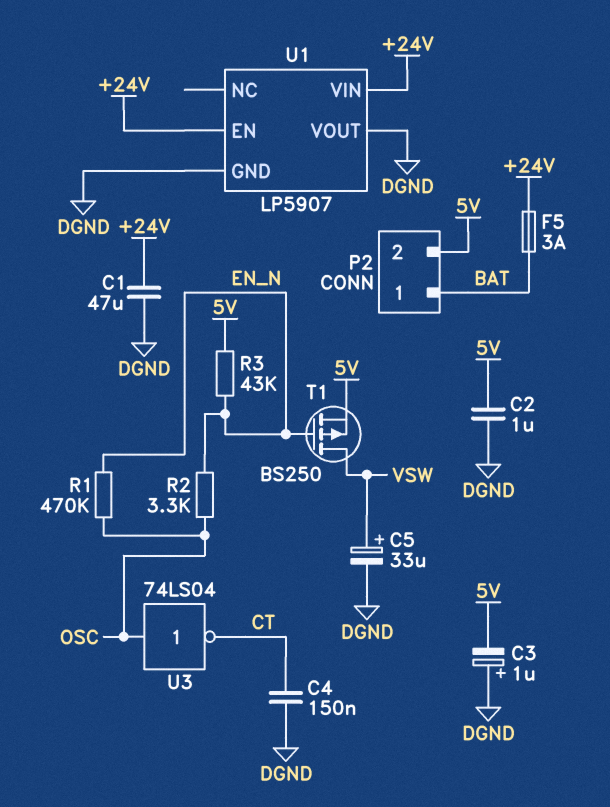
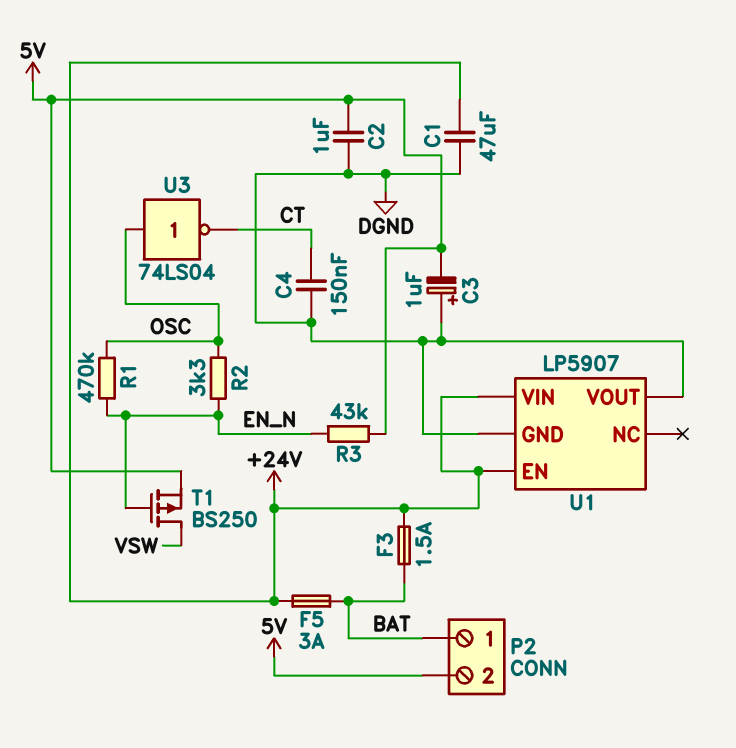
C5: 33uF (plus VSW, minus DGND) -> none
F3: none -> 1.5A (+24V, BAT)

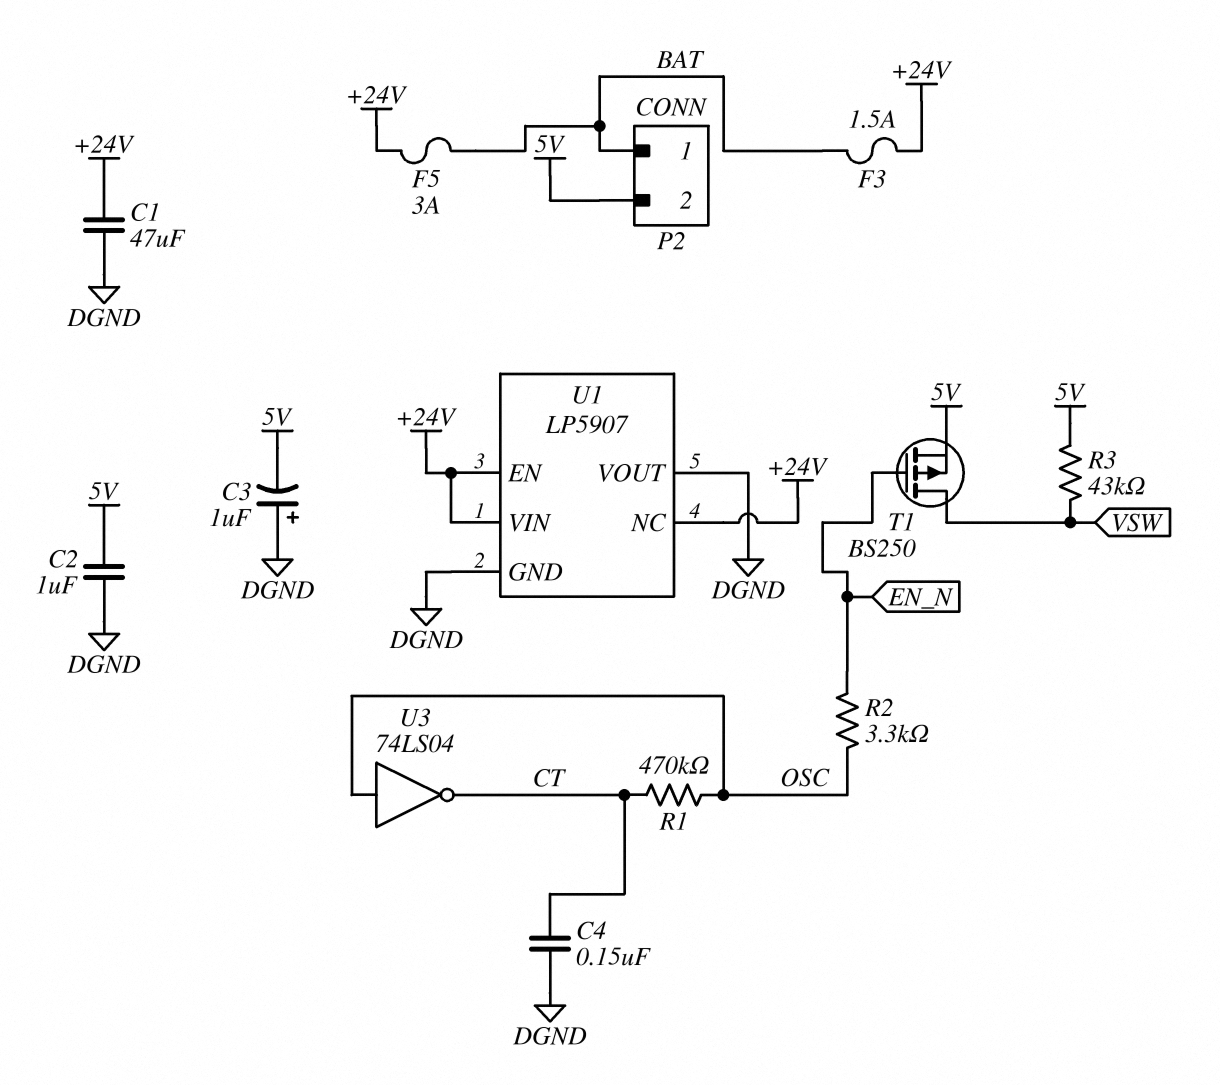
R1: 470k (EN_N, OSC) -> 470k (CT, OSC)
R3: 43k (5V, EN_N) -> 43k (5V, VSW)
U1 pin NC: none -> +24V

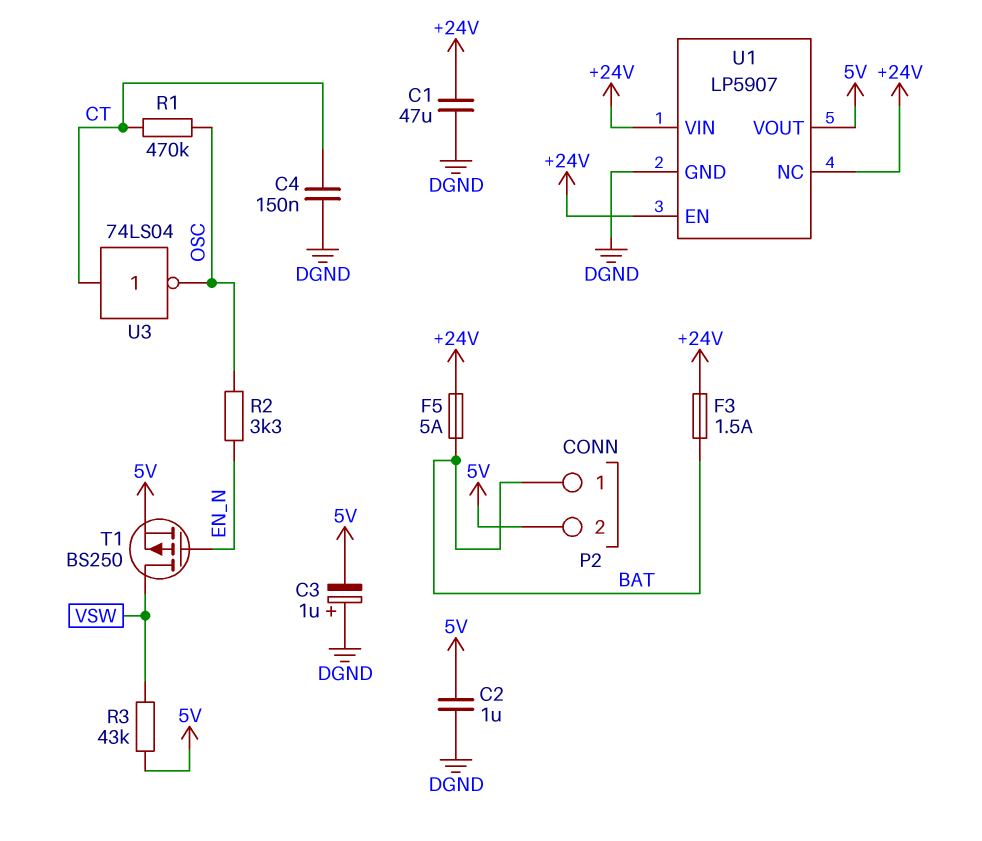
F5: 3A (+24V, BAT) -> 5A (+24V, BAT)
U1 pin VOUT: DGND -> 5V
U3: NOT 74LS04 (in OSC, out CT) -> NOT 74LS04 (in CT, out OSC)

